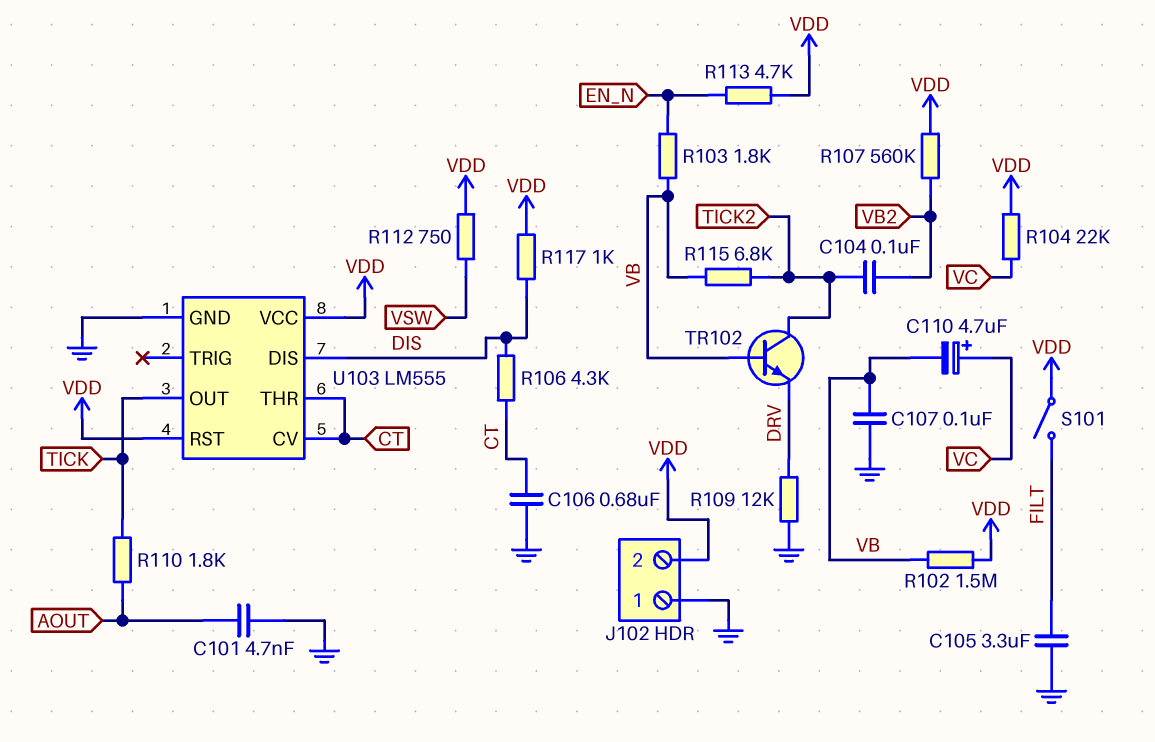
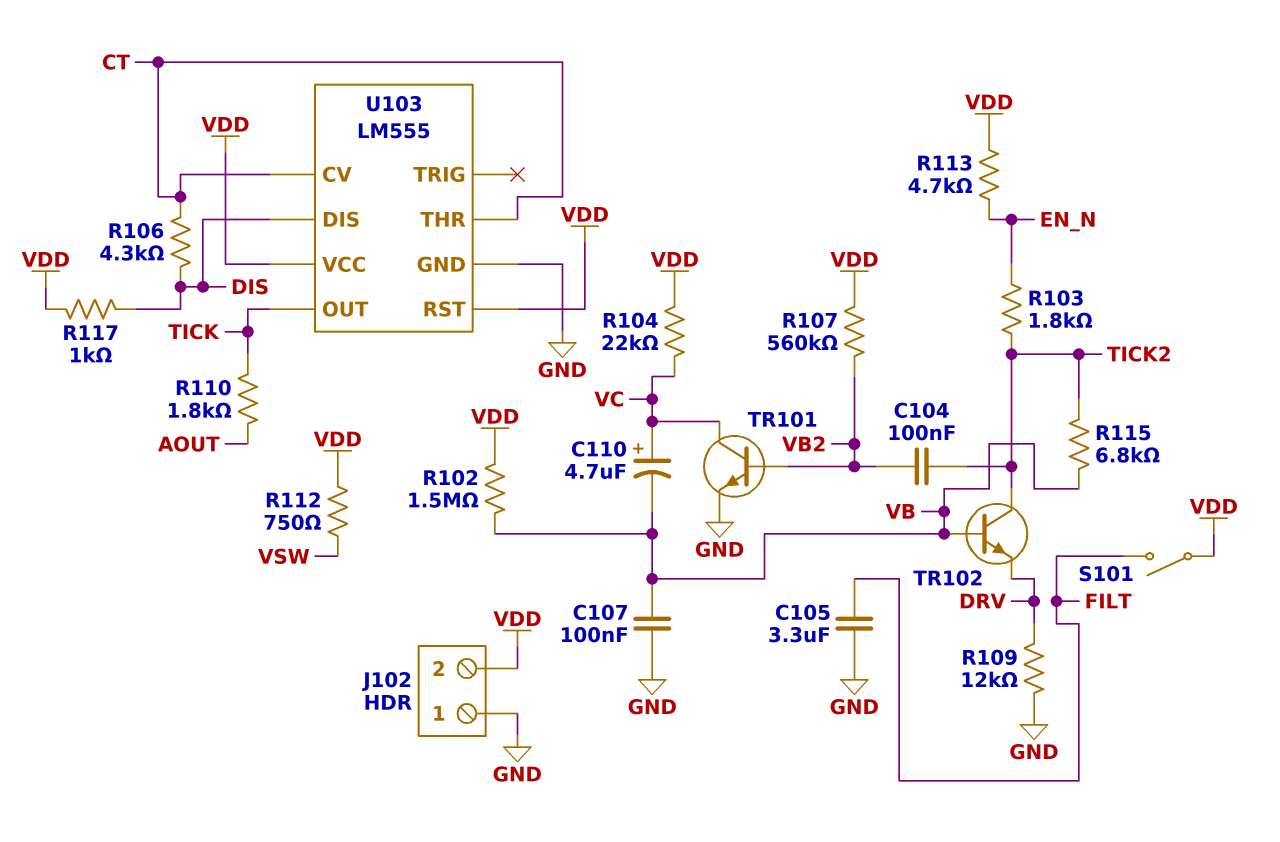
C101: 4.7nF (AOUT, GND) -> none
C106: 680nF (CT, GND) -> none
R103: 1.8k (EN_N, VB) -> 1.8k (EN_N, TICK2)
TR101: none -> NPN (B VB2, C VC, E GND)

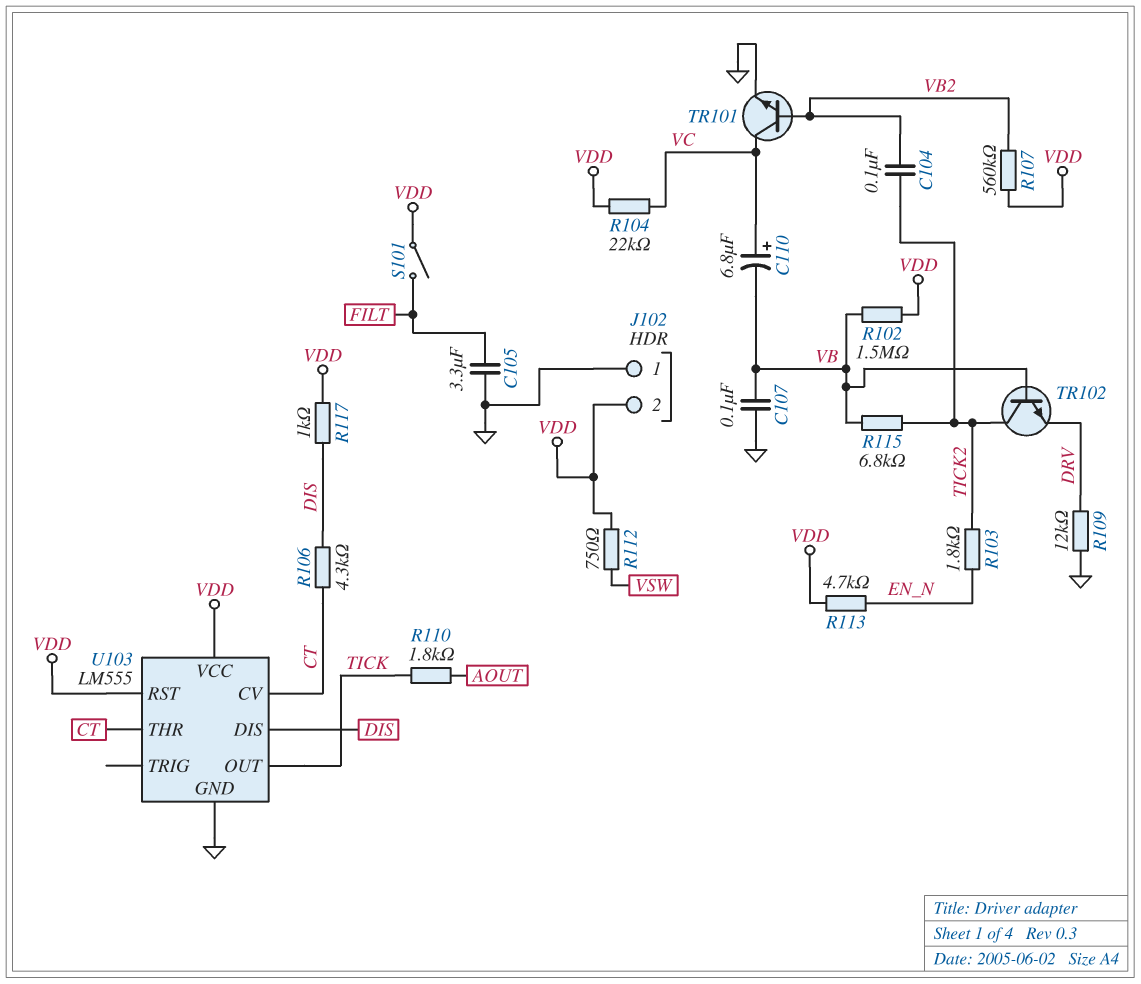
C110: 4.7uF (plus VC, minus VB) -> 6.8uF (plus VC, minus VB)

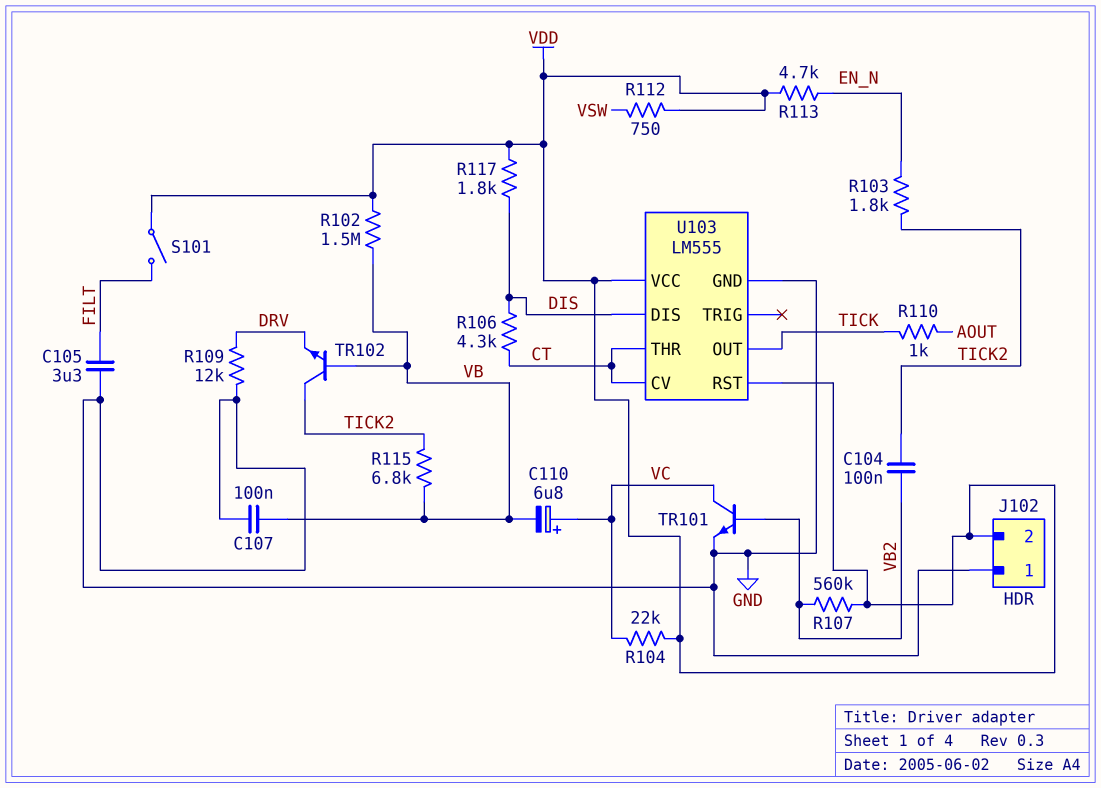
R110: 1.8k (AOUT, TICK) -> 1k (AOUT, TICK)
R117: 1k (DIS, VDD) -> 1.8k (DIS, VDD)

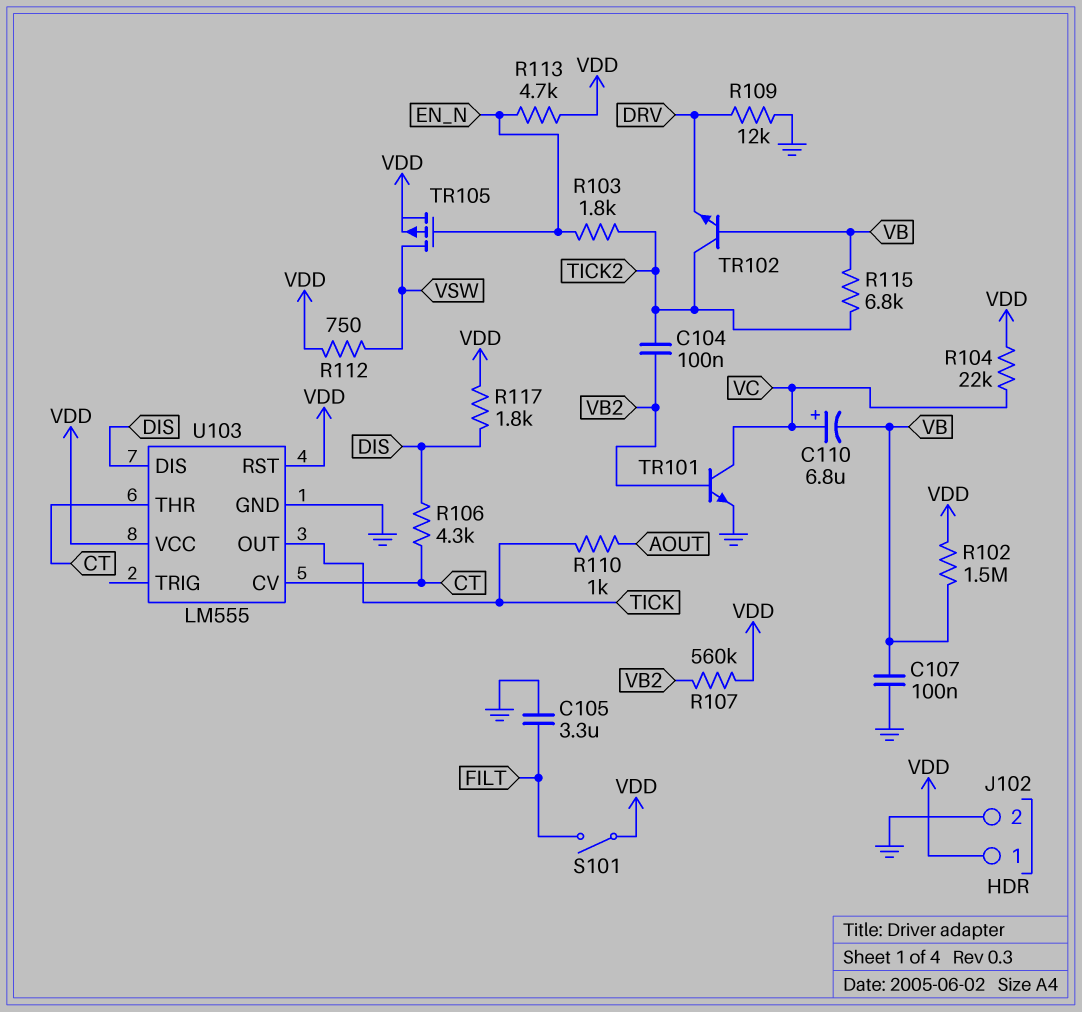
J102 pin 1: GND -> VDD
J102 pin 2: VDD -> GND
TR105: none -> PMOS (G EN_N, D VSW, S VDD)

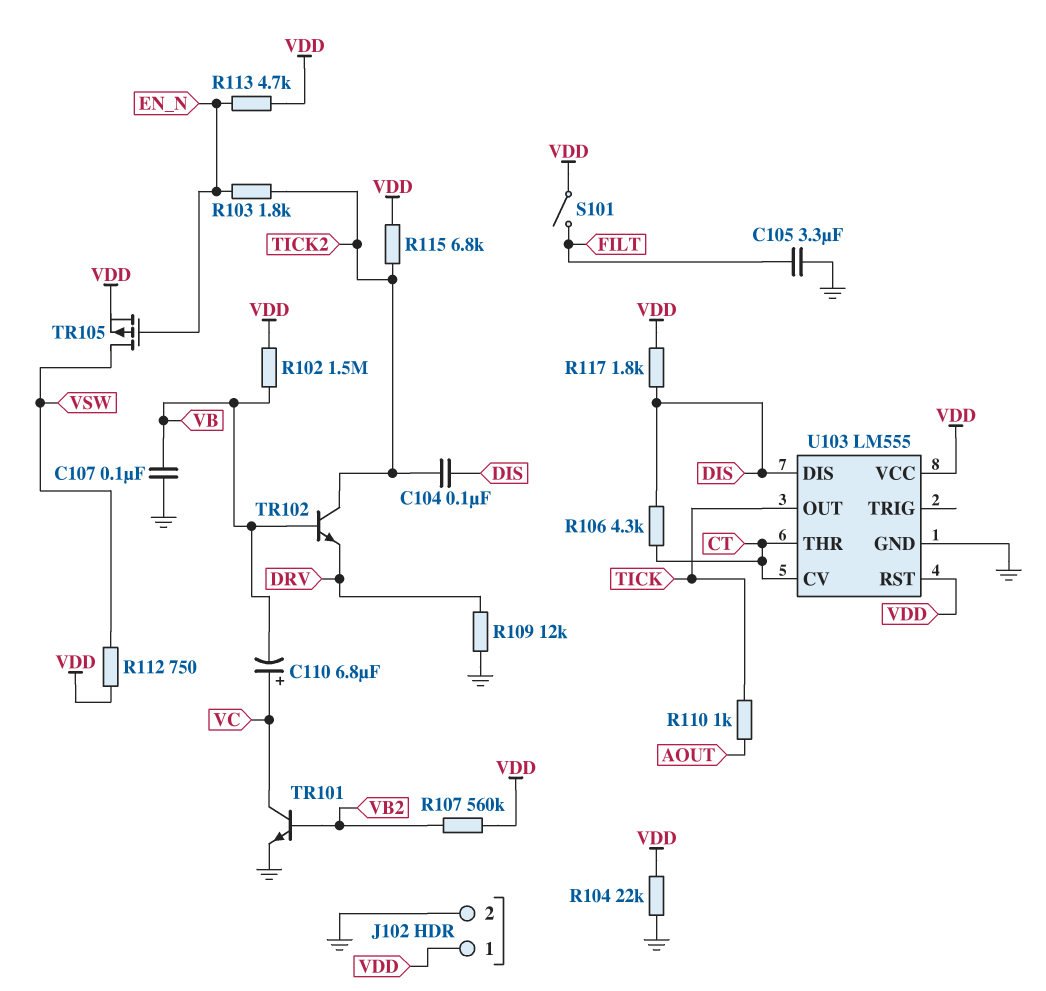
C104: 100nF (TICK2, VB2) -> 100nF (DIS, TICK2)
R104: 22k (VC, VDD) -> 22k (GND, VDD)
R115: 6.8k (TICK2, VB) -> 6.8k (TICK2, VDD)

